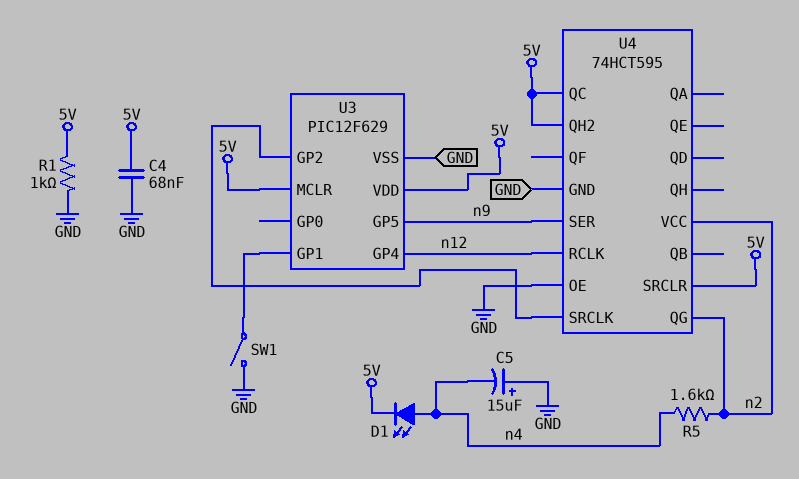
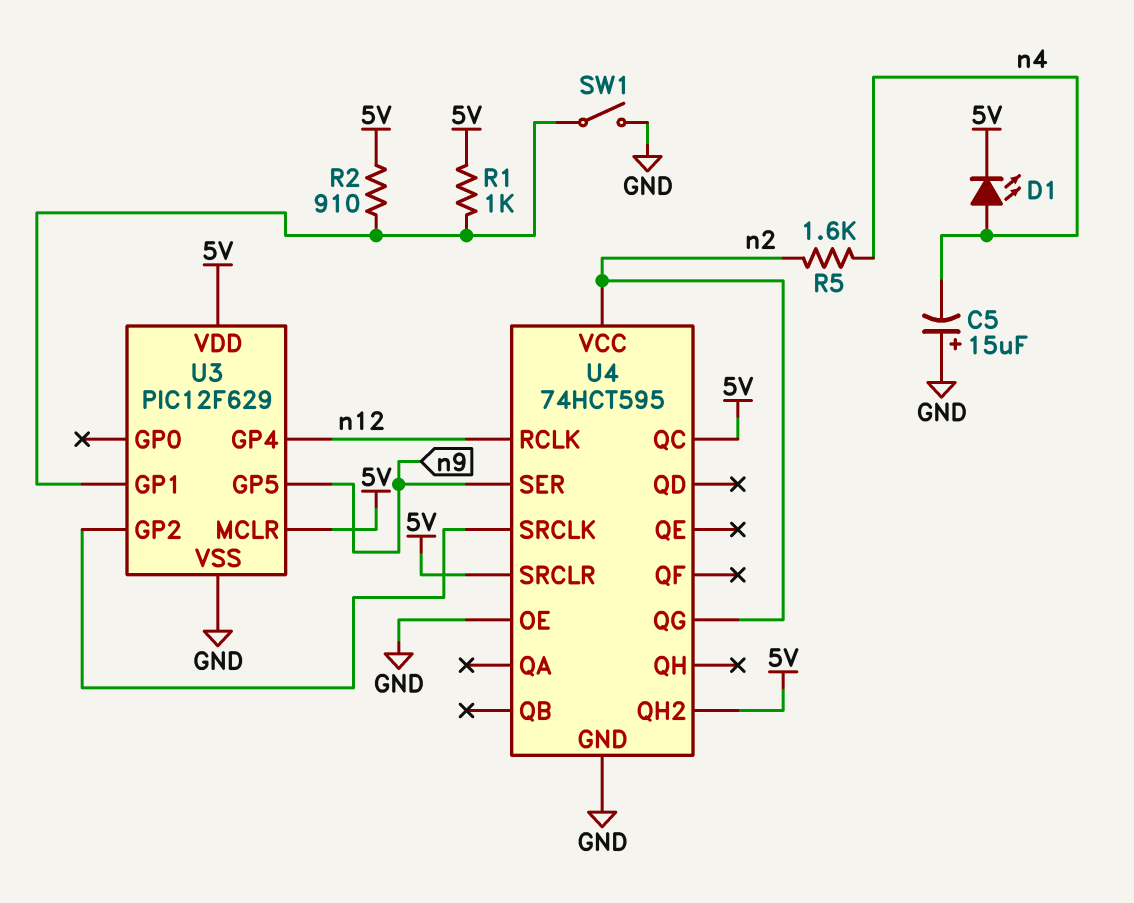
C4: 68nF (5V, GND) -> none
R1: 1k (5V, GND) -> 1k (5V, U3/GP1)
R2: none -> 910 (5V, U3/GP1)

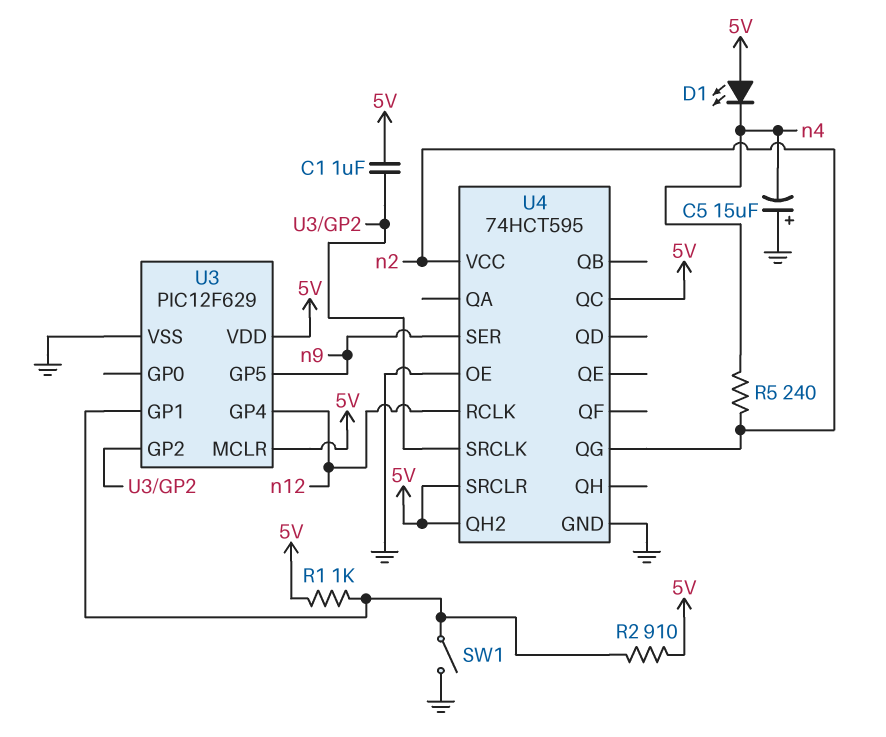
C1: none -> 1uF (5V, U3/GP2)
D1: LED (A n4, K 5V) -> LED (A 5V, K n4)
R5: 1.6k (n2, n4) -> 240 (n2, n4)

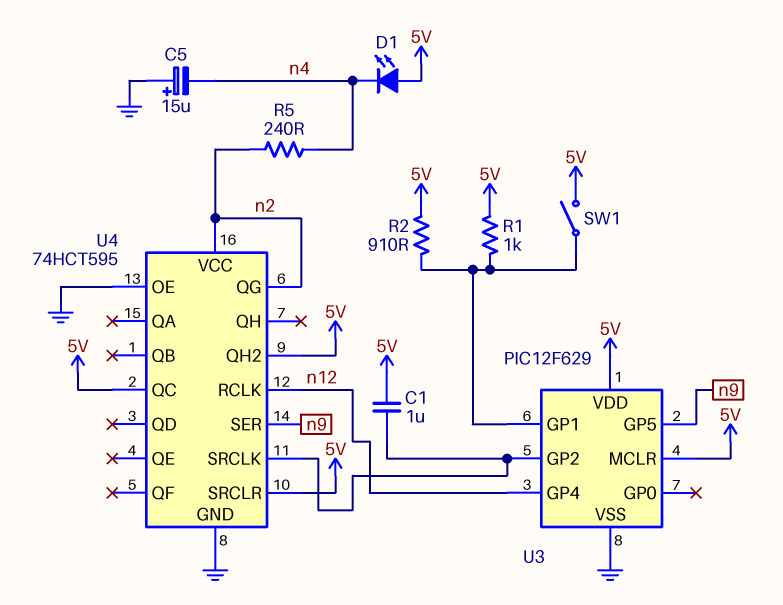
SW1: switch (GND, U3/GP1) -> switch (5V, U3/GP1)

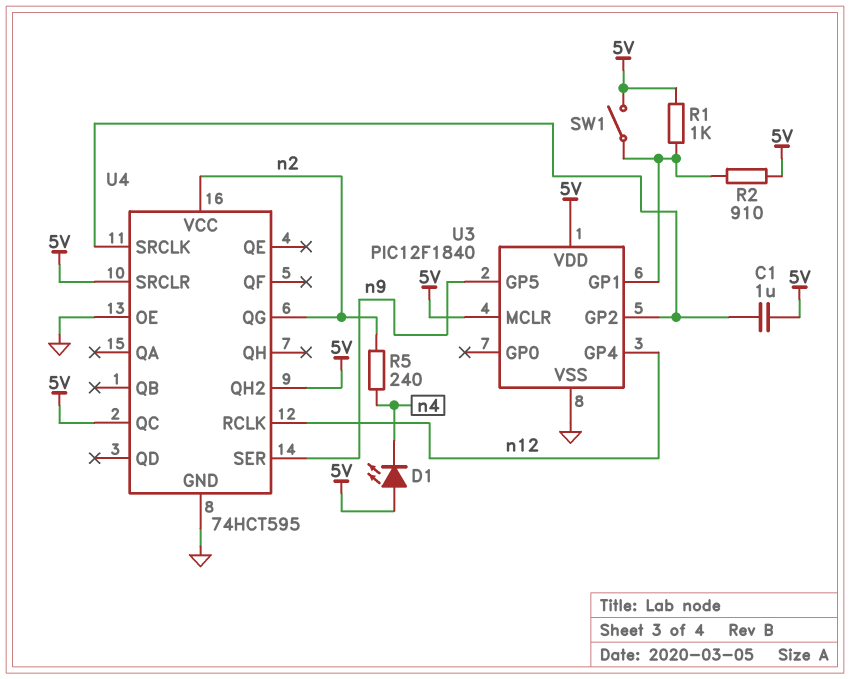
C5: 15uF (plus GND, minus n4) -> none
U3: PIC12F629 -> PIC12F1840

